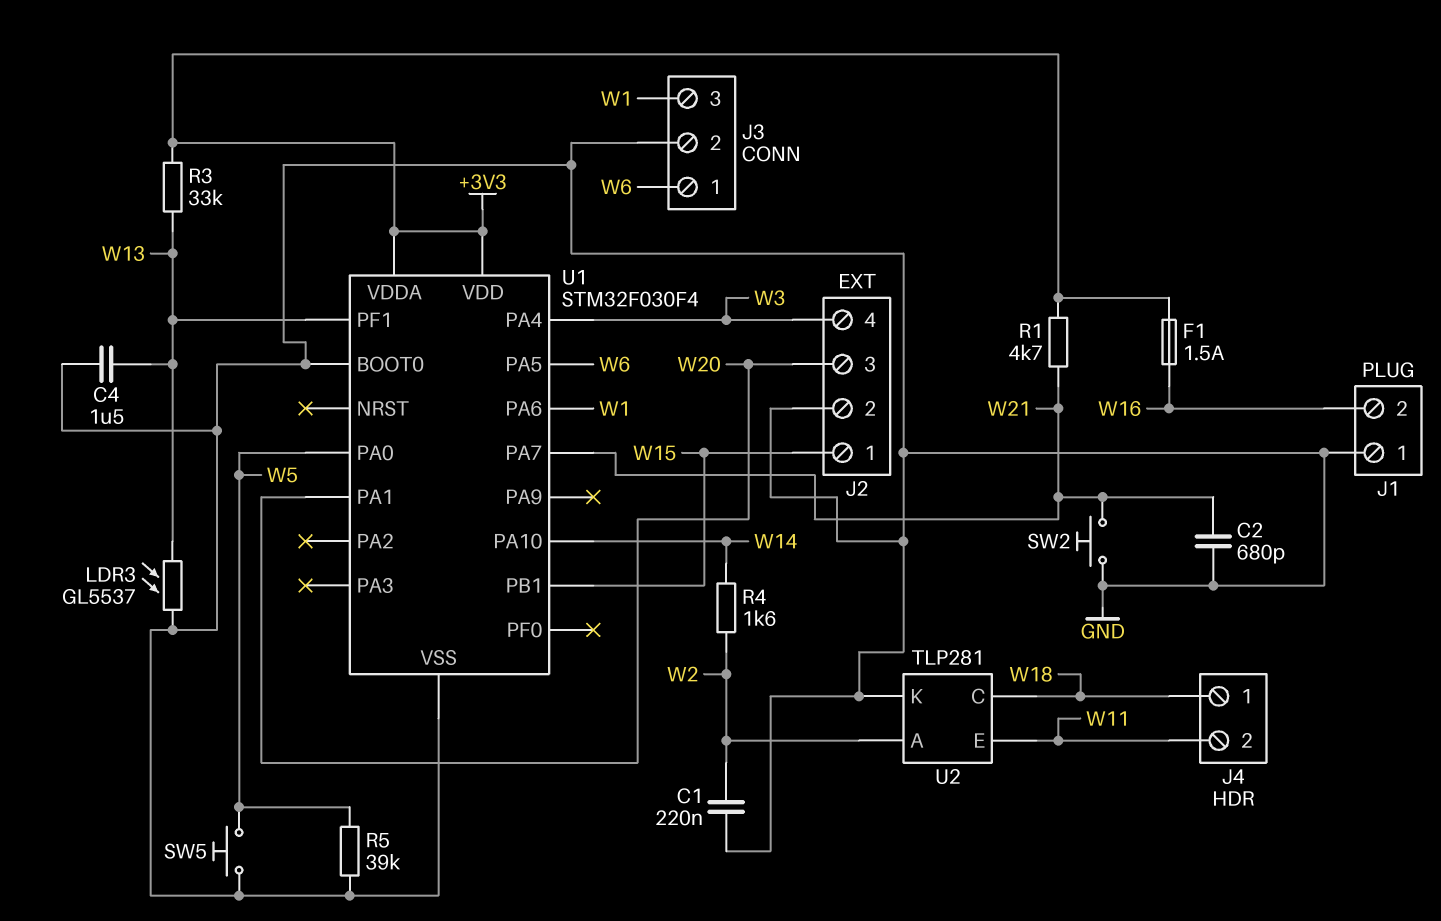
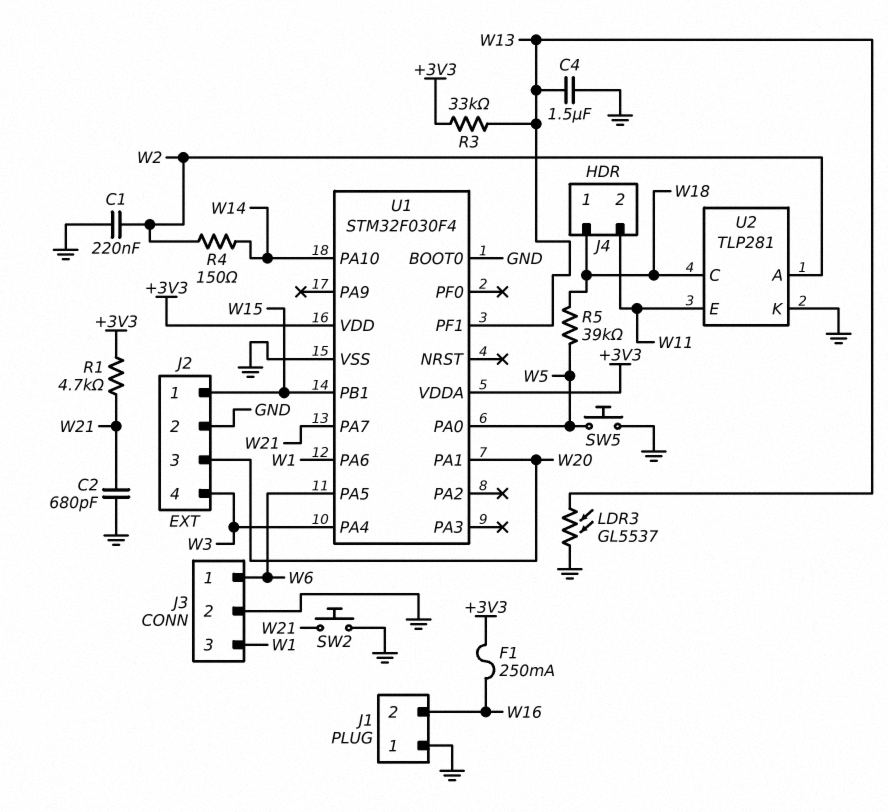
F1: 1.5A (+3V3, W16) -> 250mA (+3V3, W16)
R4: 1.6k (W2, W14) -> 150 (W2, W14)
R5: 39k (GND, W5) -> 39k (W5, W18)

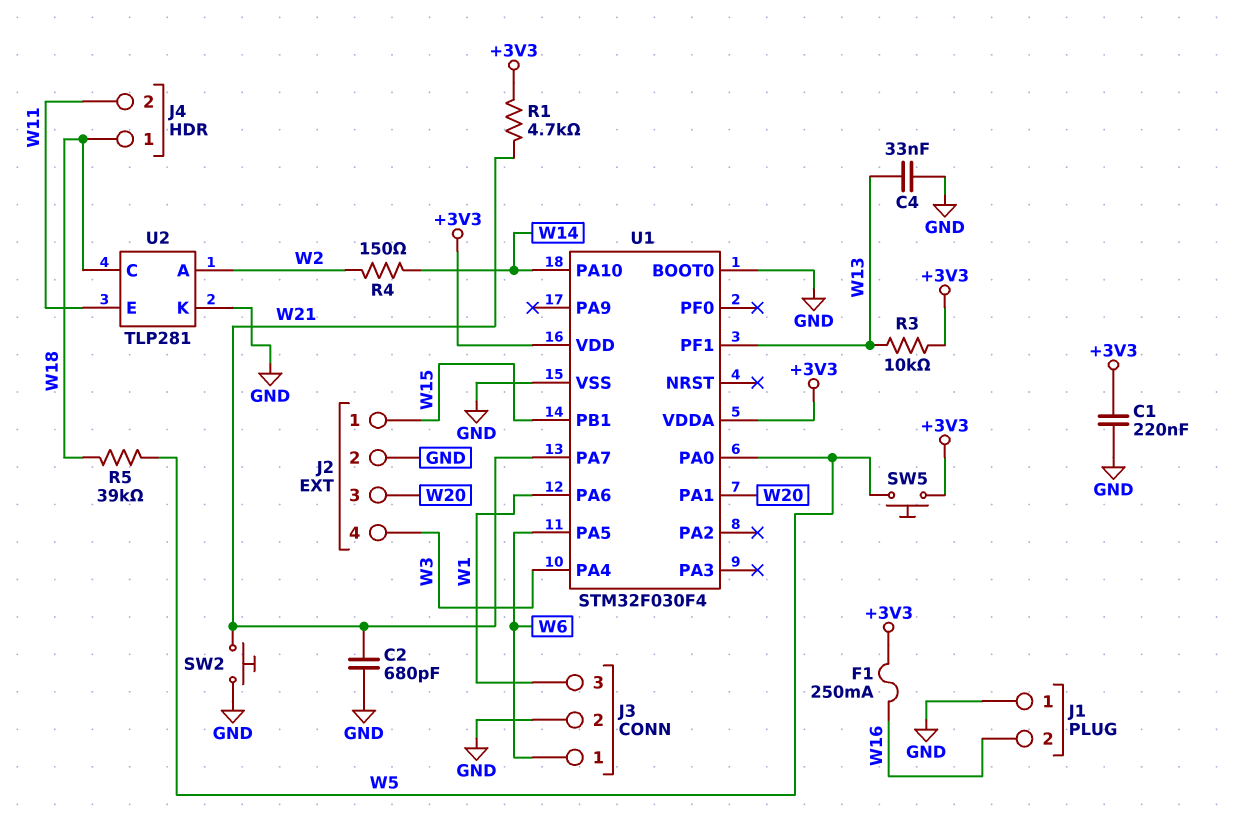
C1: 220nF (GND, W2) -> 220nF (+3V3, GND)
C4: 1.5uF (GND, W13) -> 33nF (GND, W13)
LDR3: GL5537 (GND, W13) -> none
R3: 33k (+3V3, W13) -> 10k (+3V3, W13)
SW5: button (GND, W5) -> button (+3V3, W5)

